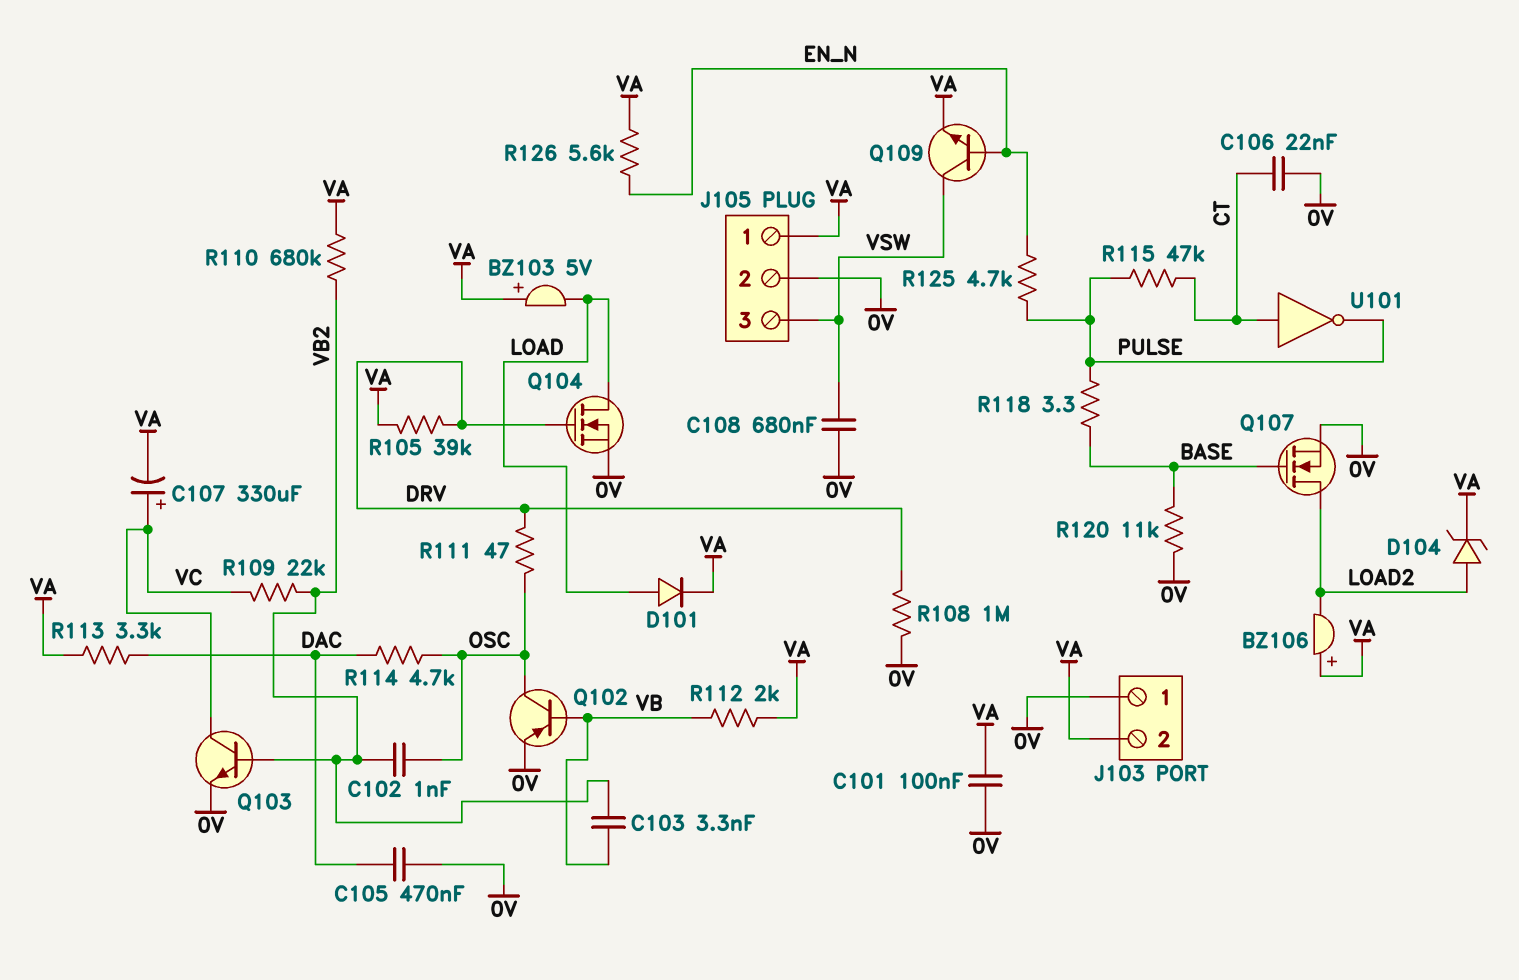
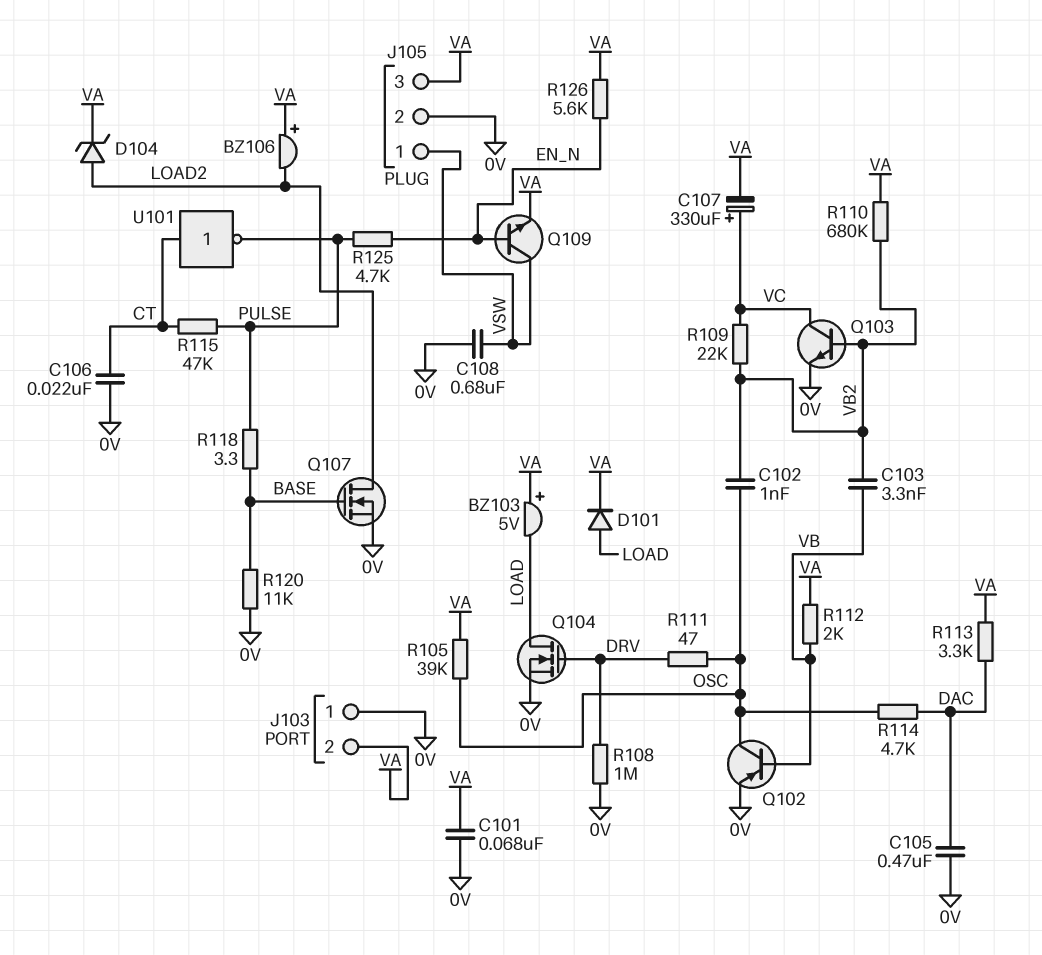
C101: 100nF (0V, VA) -> 68nF (0V, VA)
J105 pin 1: VA -> VSW
J105 pin 3: VSW -> VA
R105: 39k (DRV, VA) -> 39k (OSC, VA)

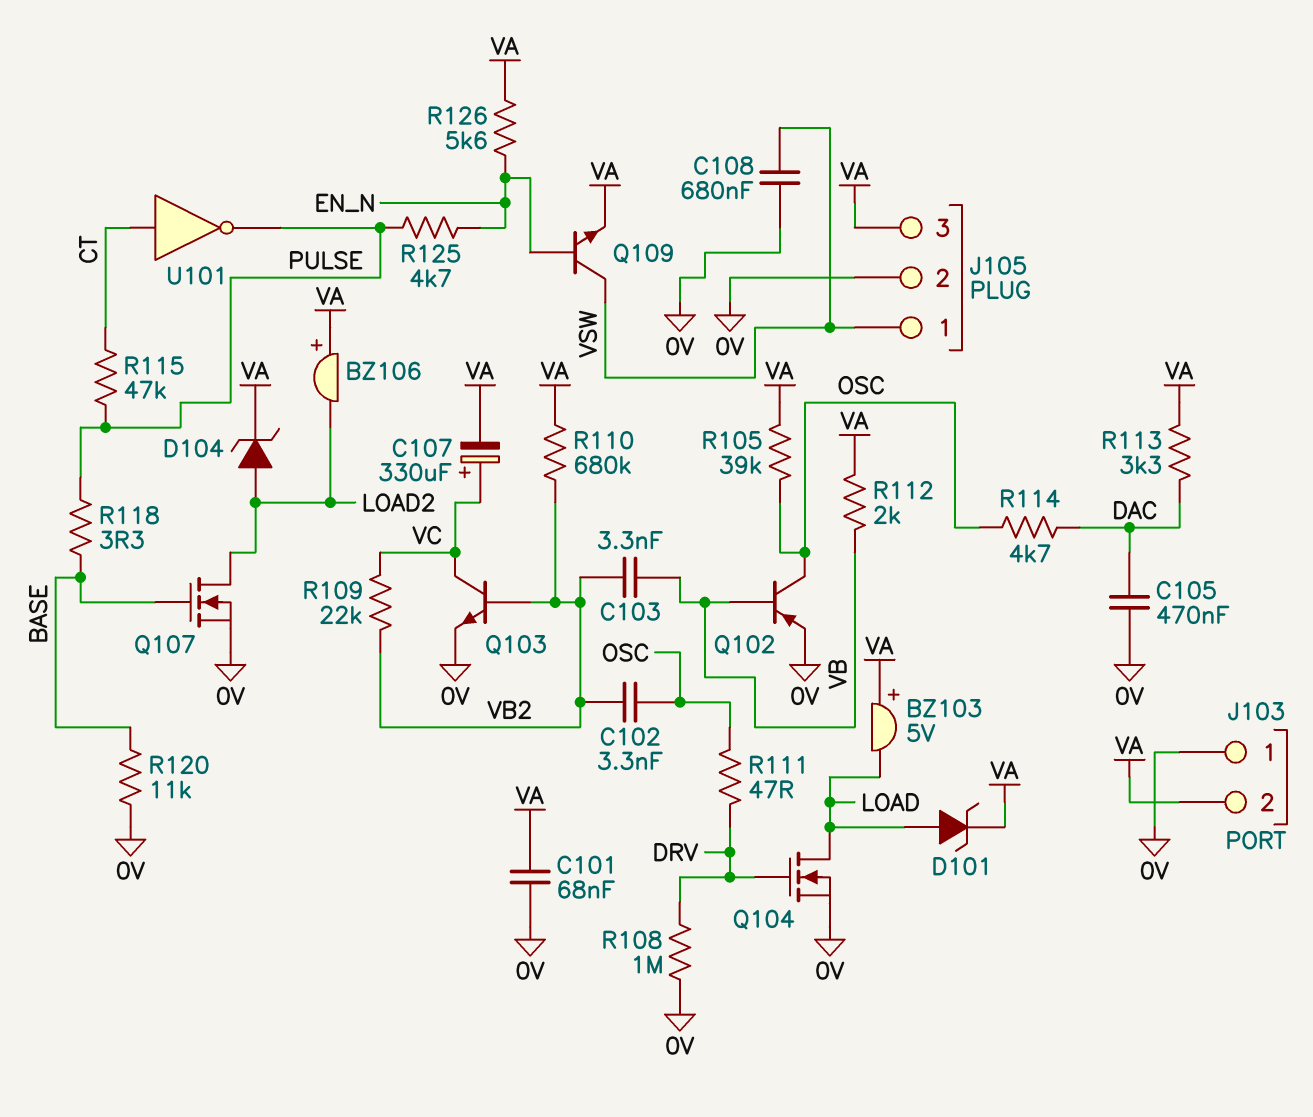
C102: 1nF (OSC, VB2) -> 3.3nF (OSC, VB2)
C106: 22nF (0V, CT) -> none
D101: diode (A LOAD, K VA) -> zener (A LOAD, K VA)

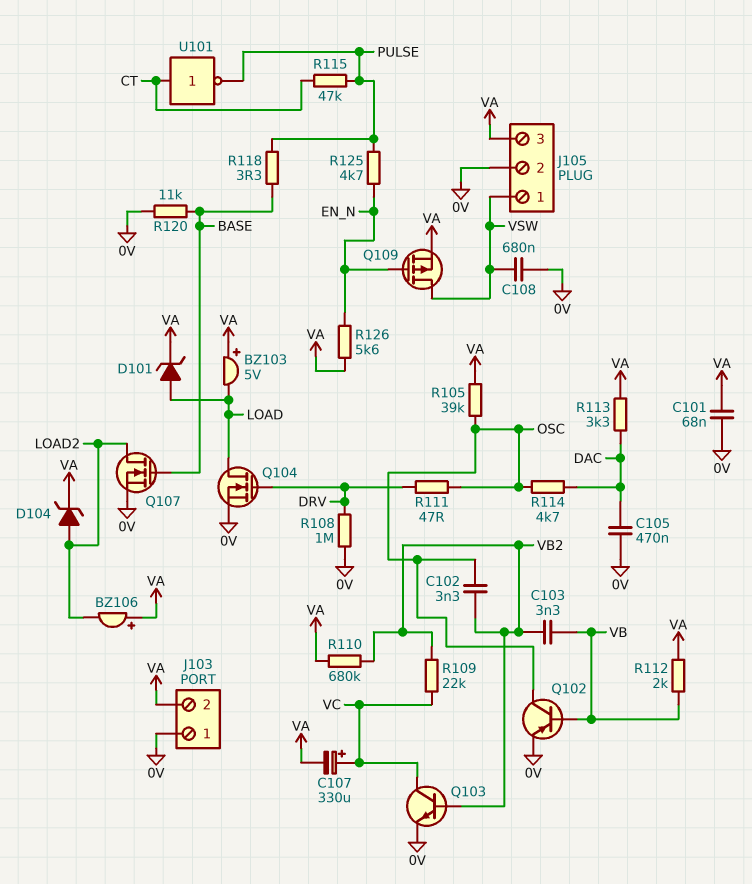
Q109: NPN (B EN_N, C VSW, E VA) -> PMOS (G EN_N, D VSW, S VA)

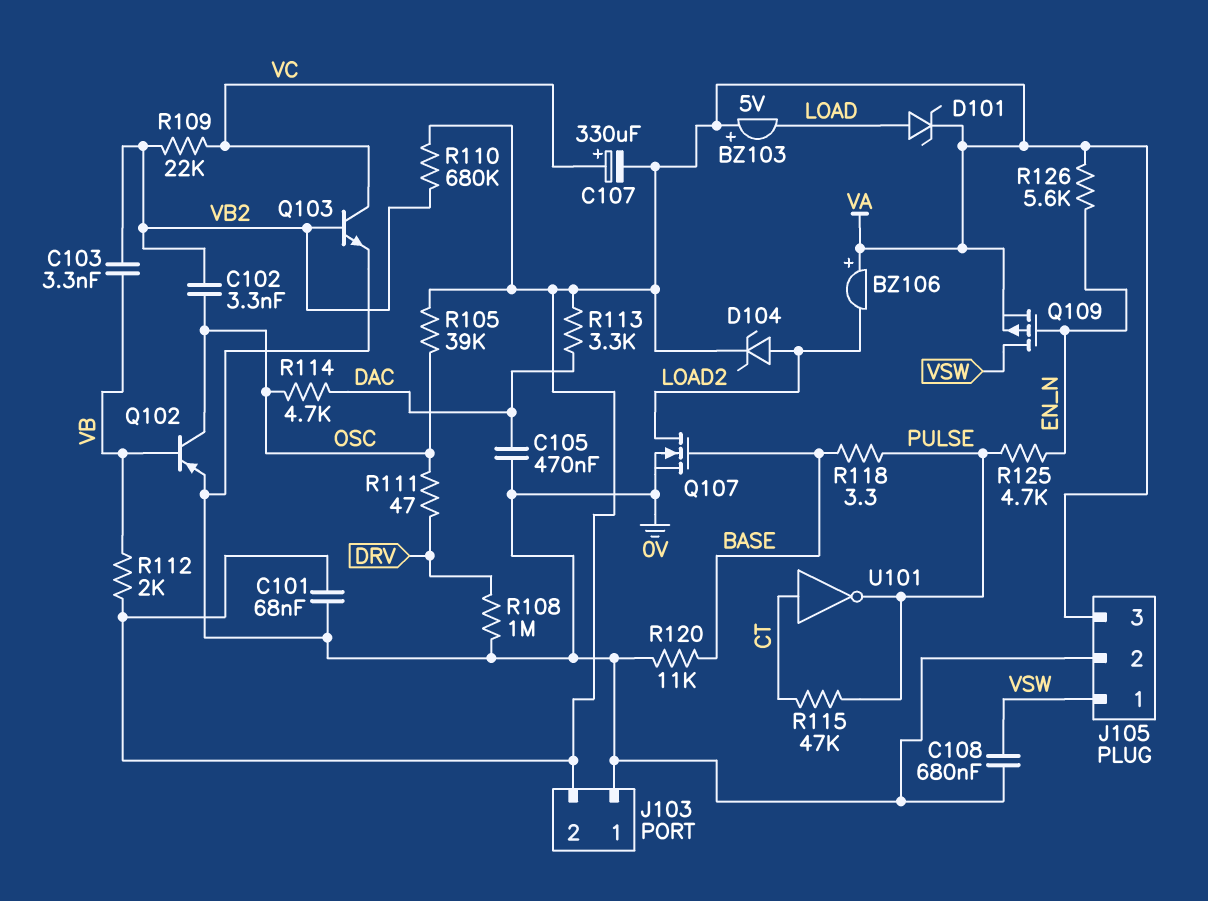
Q104: NMOS (G DRV, D LOAD, S 0V) -> none

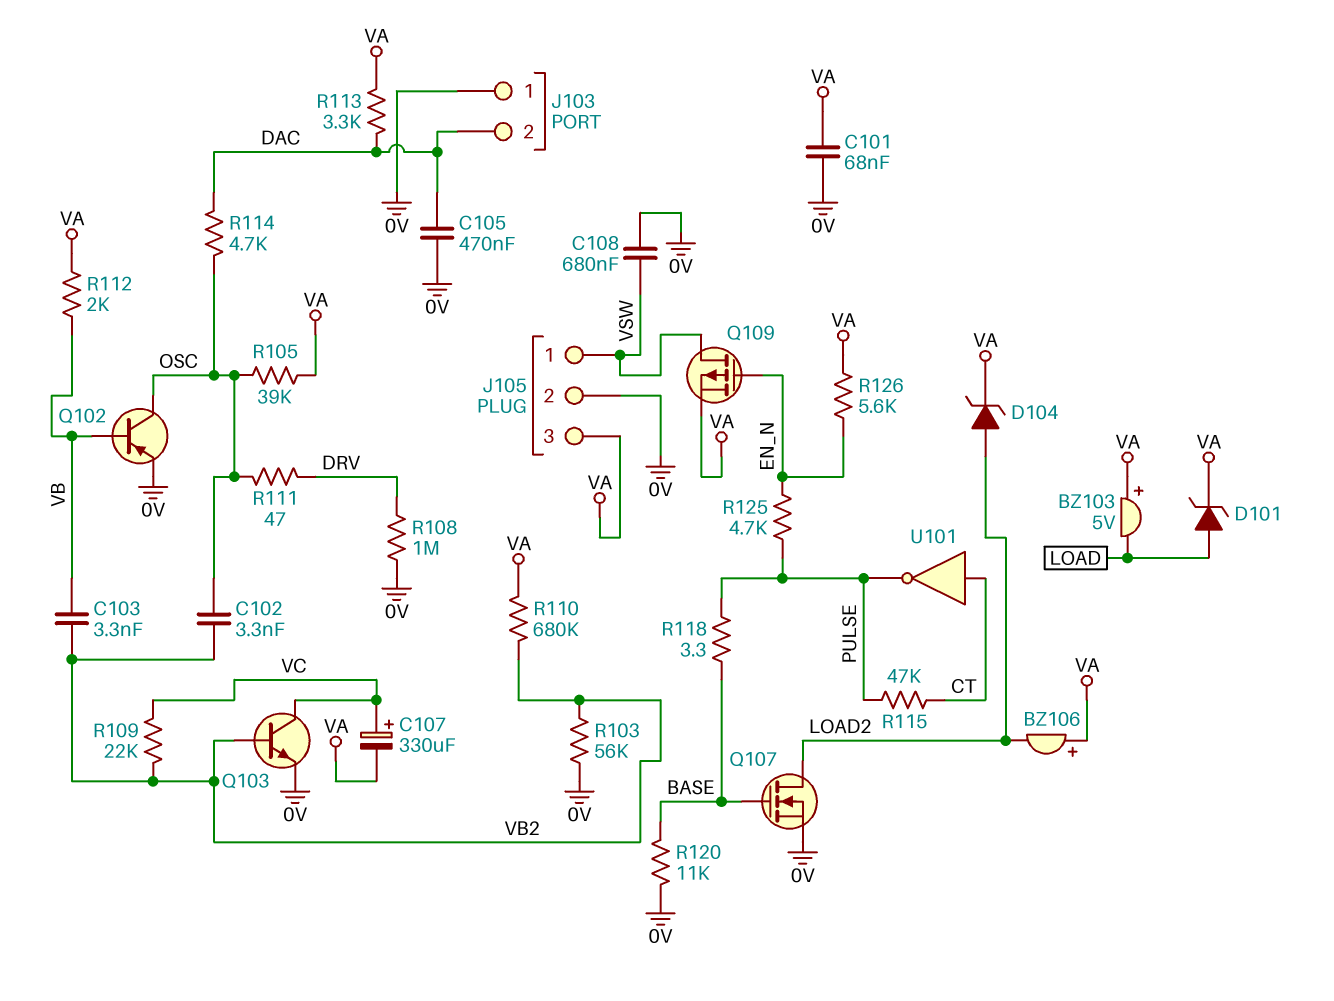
J103 pin 2: VA -> DAC
R103: none -> 56k (0V, VB2)

